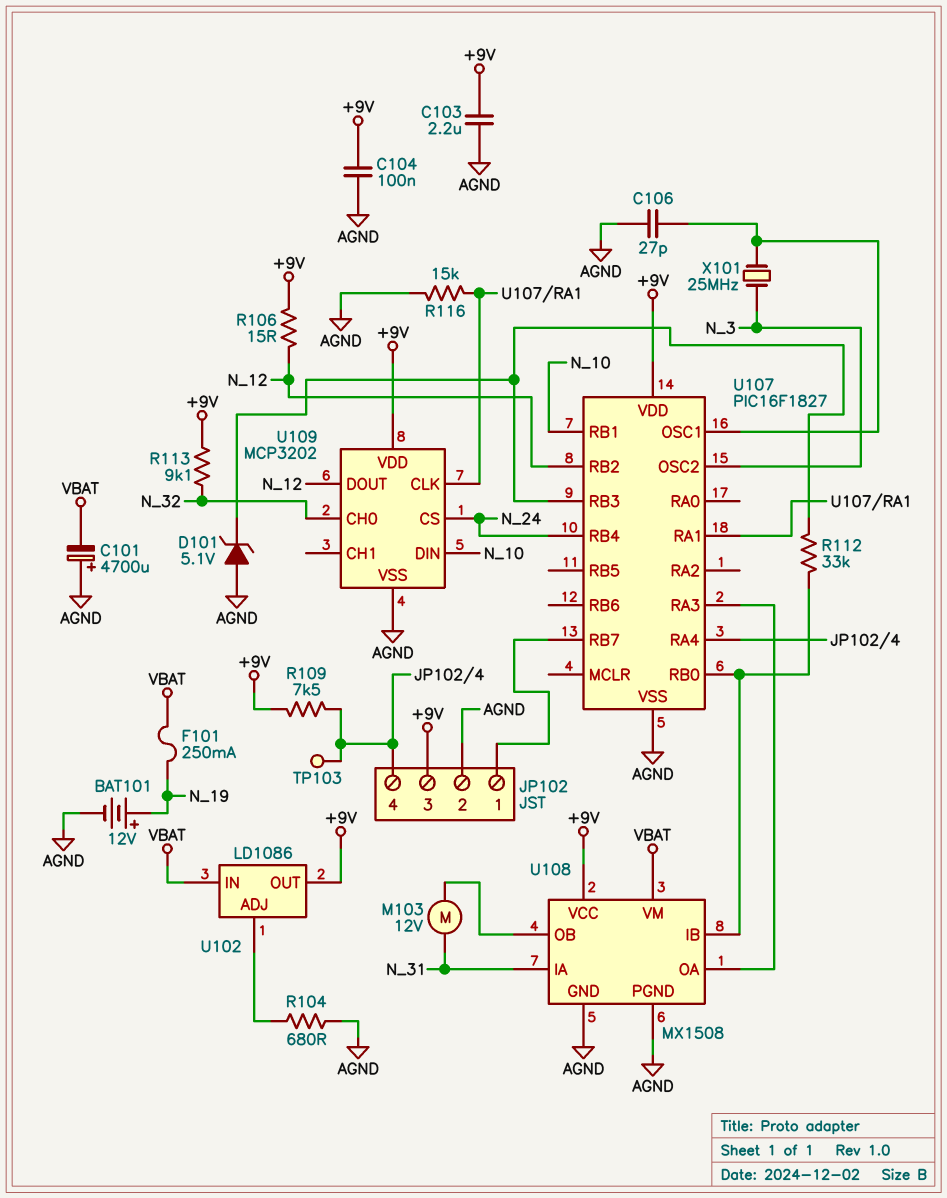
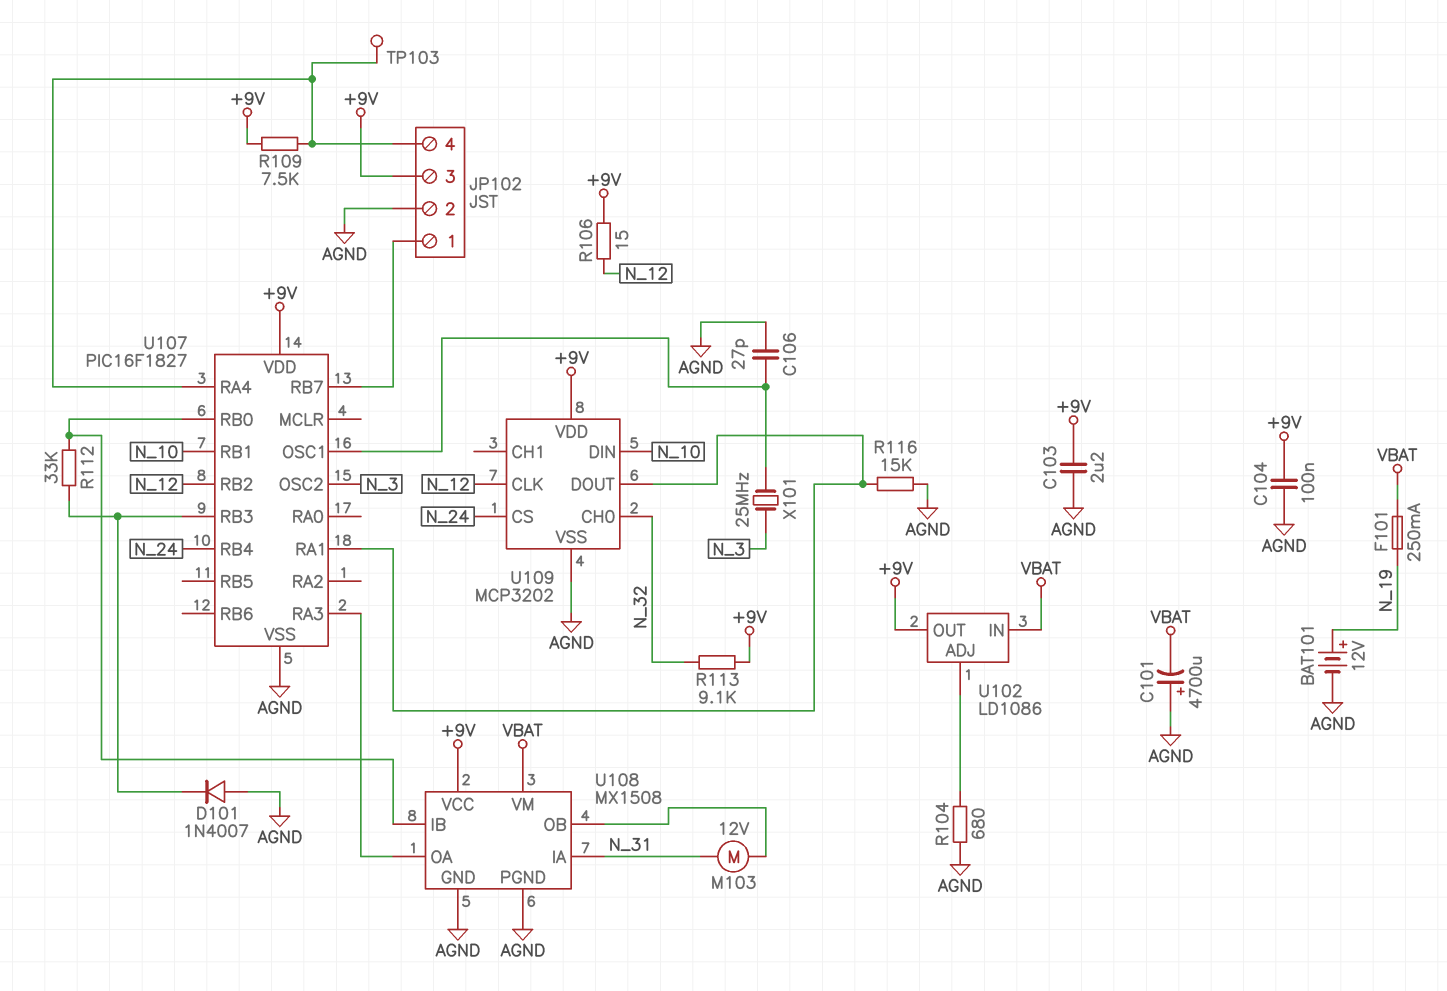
D101: zener 5.1V (A AGND, K U107/RB3) -> diode 1N4007 (A AGND, K U107/RB3)
U109 pin CLK: U107/RA1 -> N_12
U109 pin DOUT: N_12 -> U107/RA1

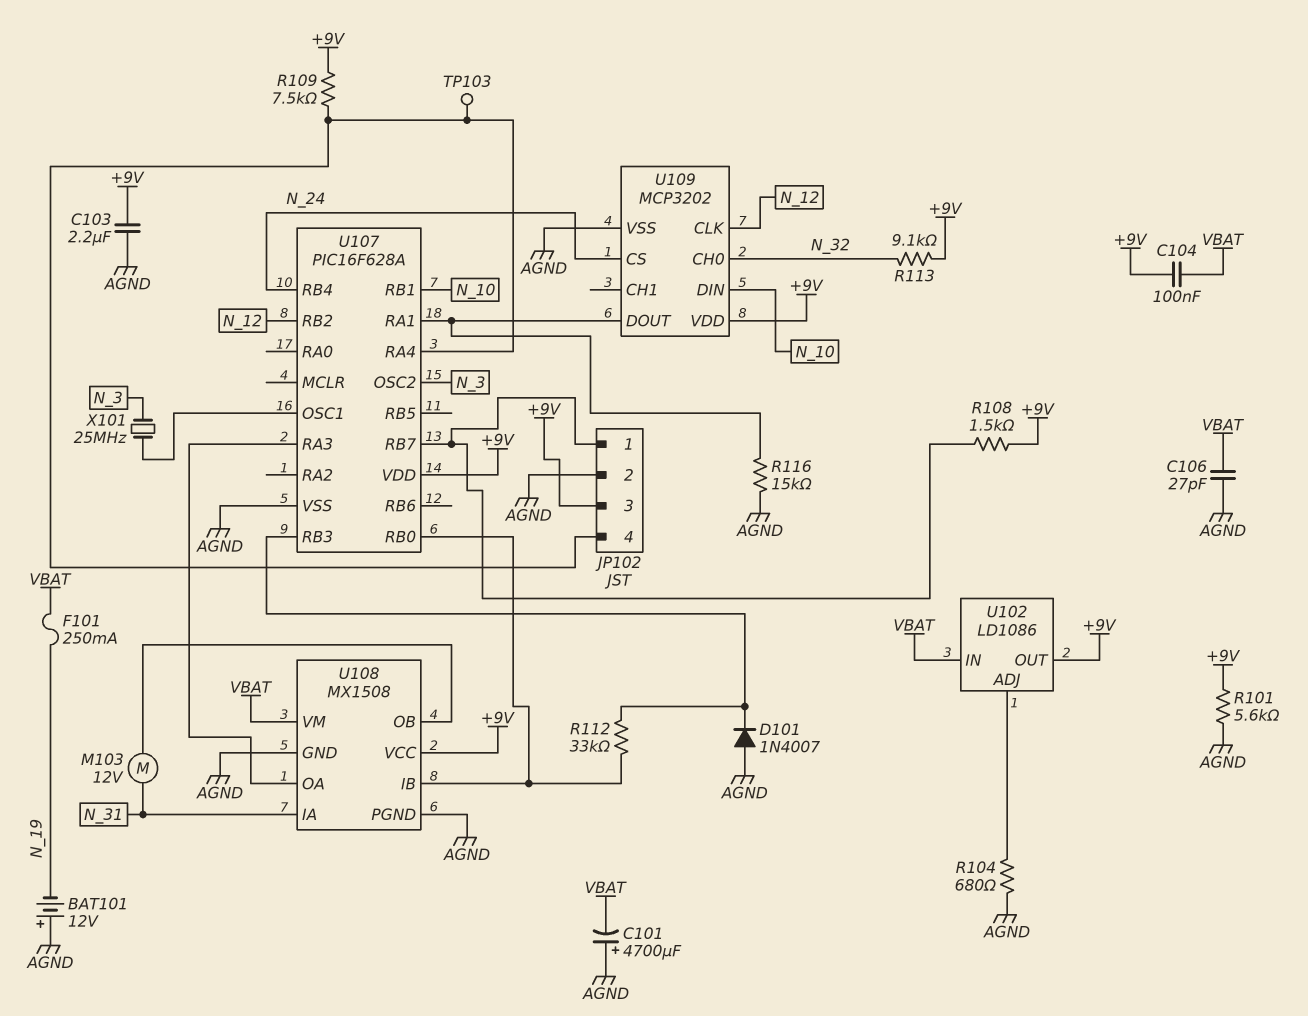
BAT101: 12V (plus N_19, minus AGND) -> 12V (plus AGND, minus N_19)
C104: 100nF (+9V, AGND) -> 100nF (+9V, VBAT)
C106: 27pF (AGND, U107/OSC1) -> 27pF (AGND, VBAT)
R101: none -> 5.6k (+9V, AGND)
R106: 15 (+9V, N_12) -> none
R108: none -> 1.5k (+9V, JP102/1)
U107: PIC16F1827 -> PIC16F628A

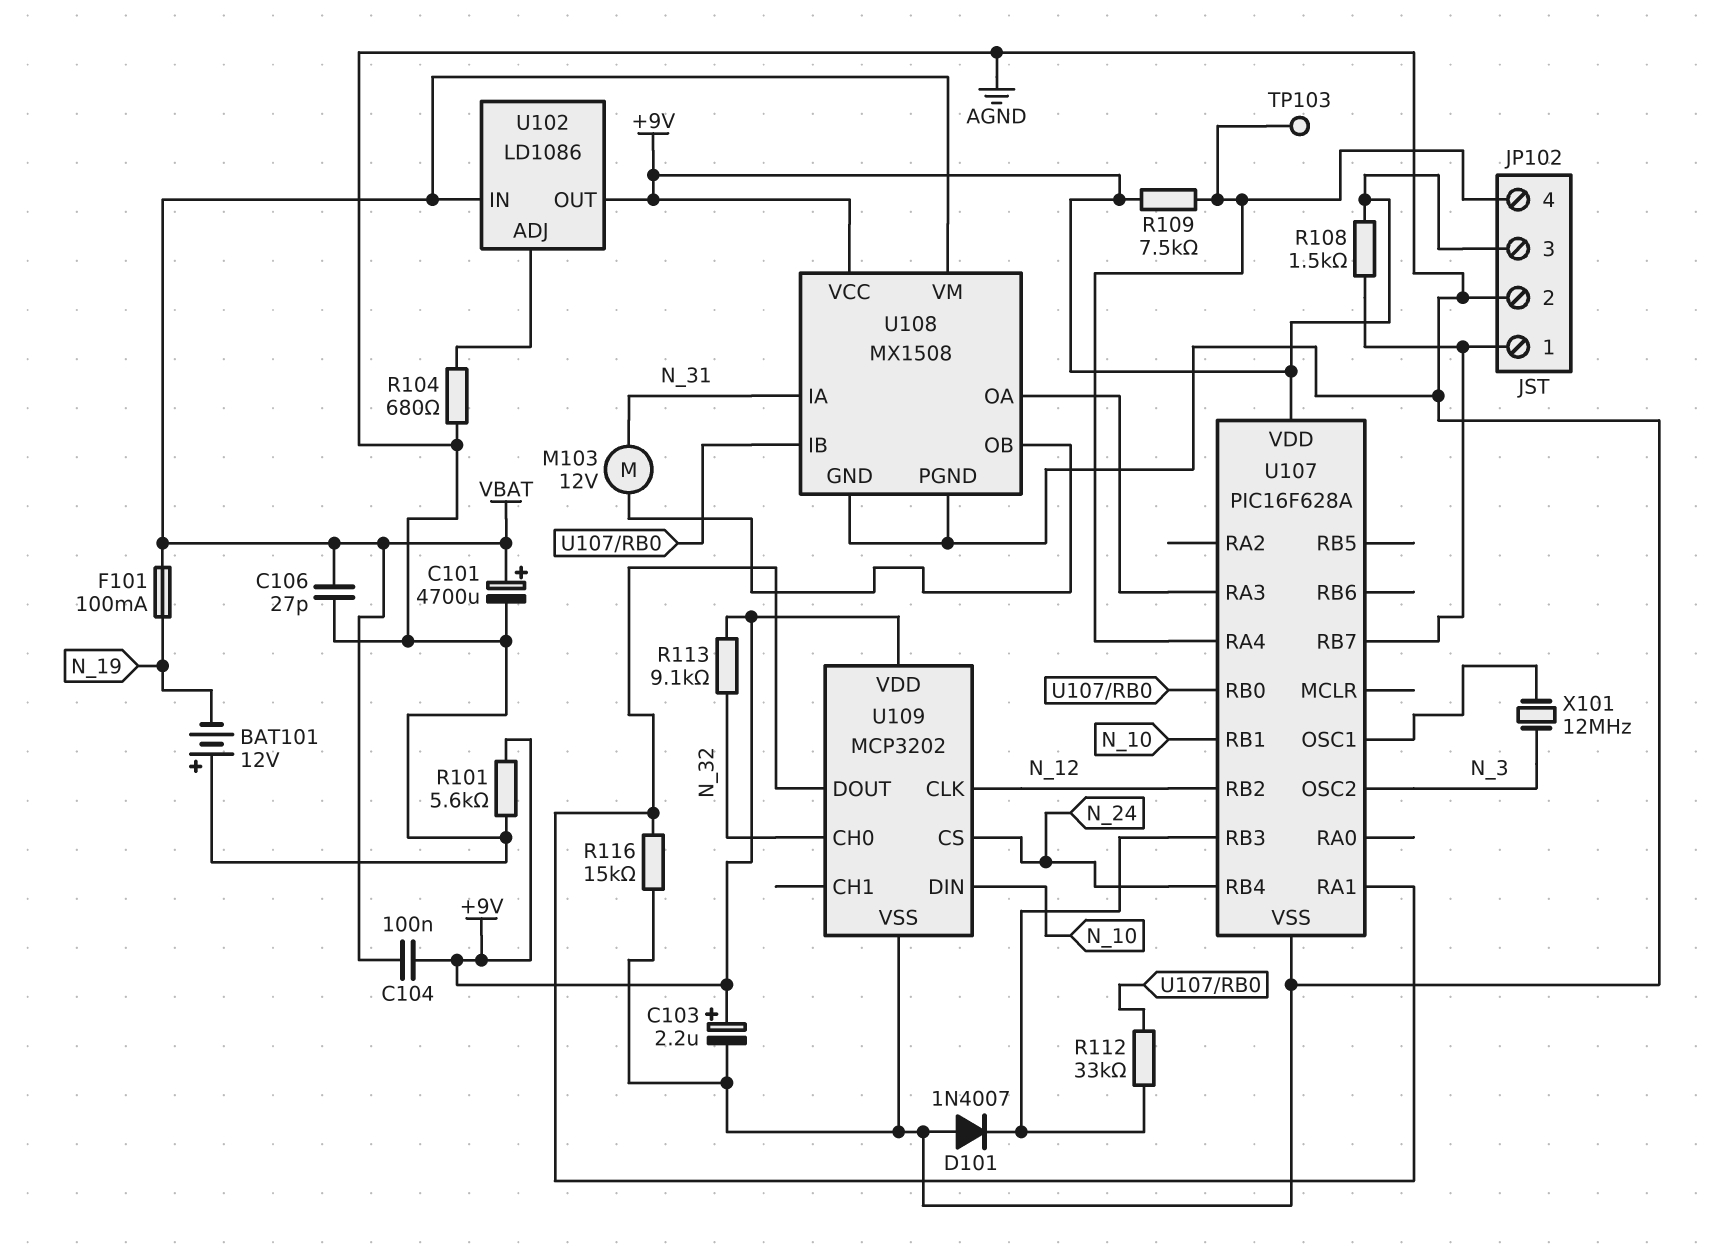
C101: 4700uF (plus AGND, minus VBAT) -> 4700uF (plus VBAT, minus AGND)
C103: 2.2uF (+9V, AGND) -> 2.2uF (plus +9V, minus AGND)
F101: 250mA (N_19, VBAT) -> 100mA (N_19, VBAT)
X101: 25MHz (N_3, U107/OSC1) -> 12MHz (N_3, U107/OSC1)

